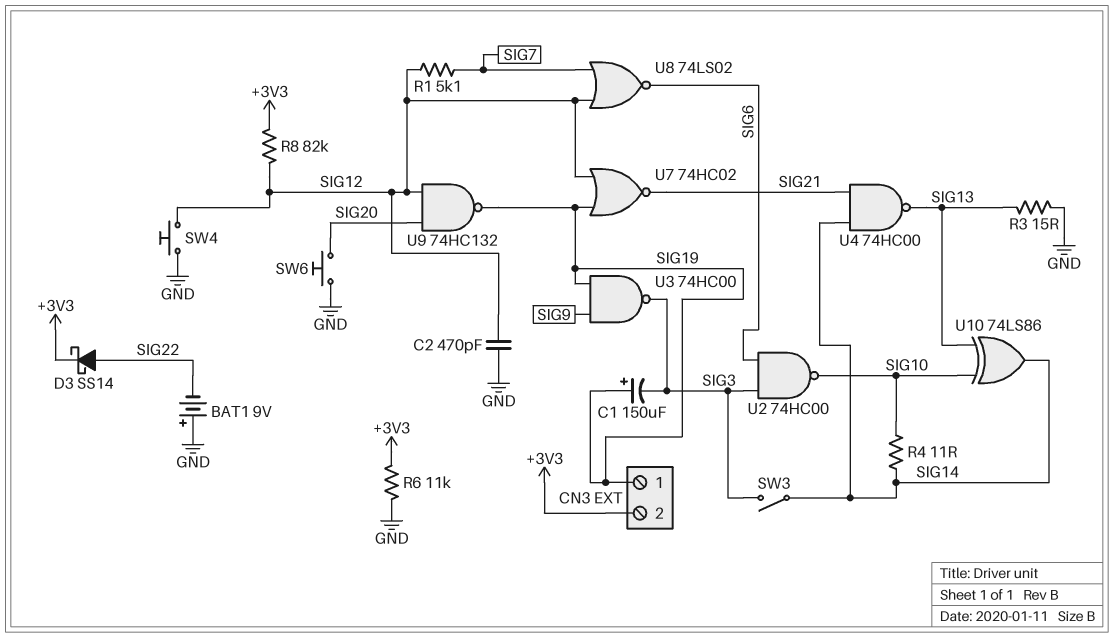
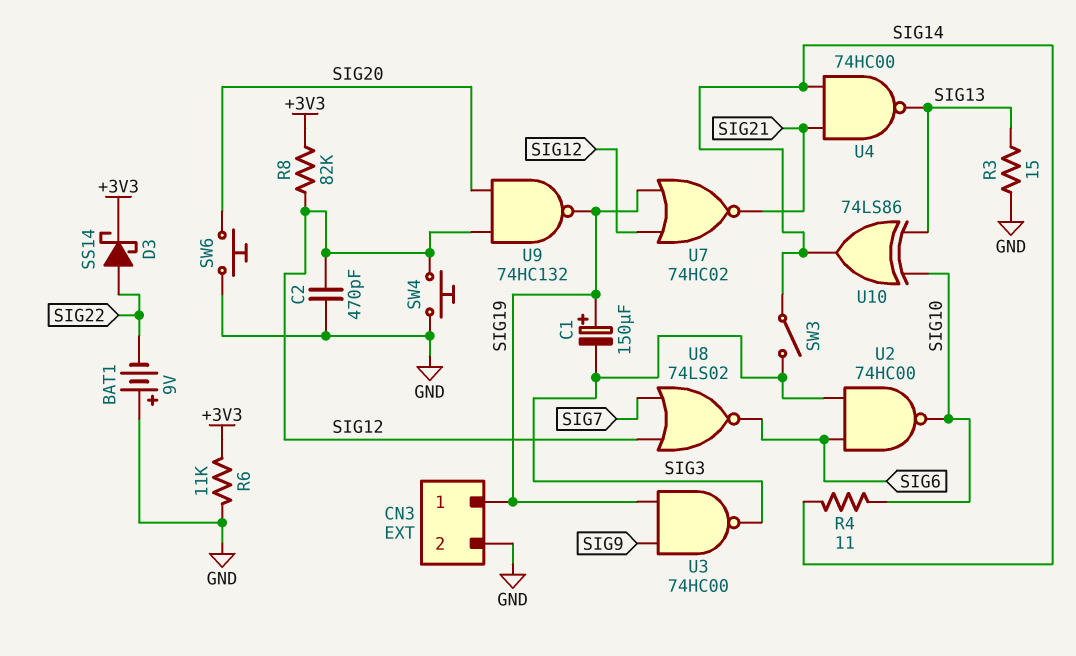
CN3 pin 2: +3V3 -> GND
R1: 5.1k (SIG7, SIG12) -> none

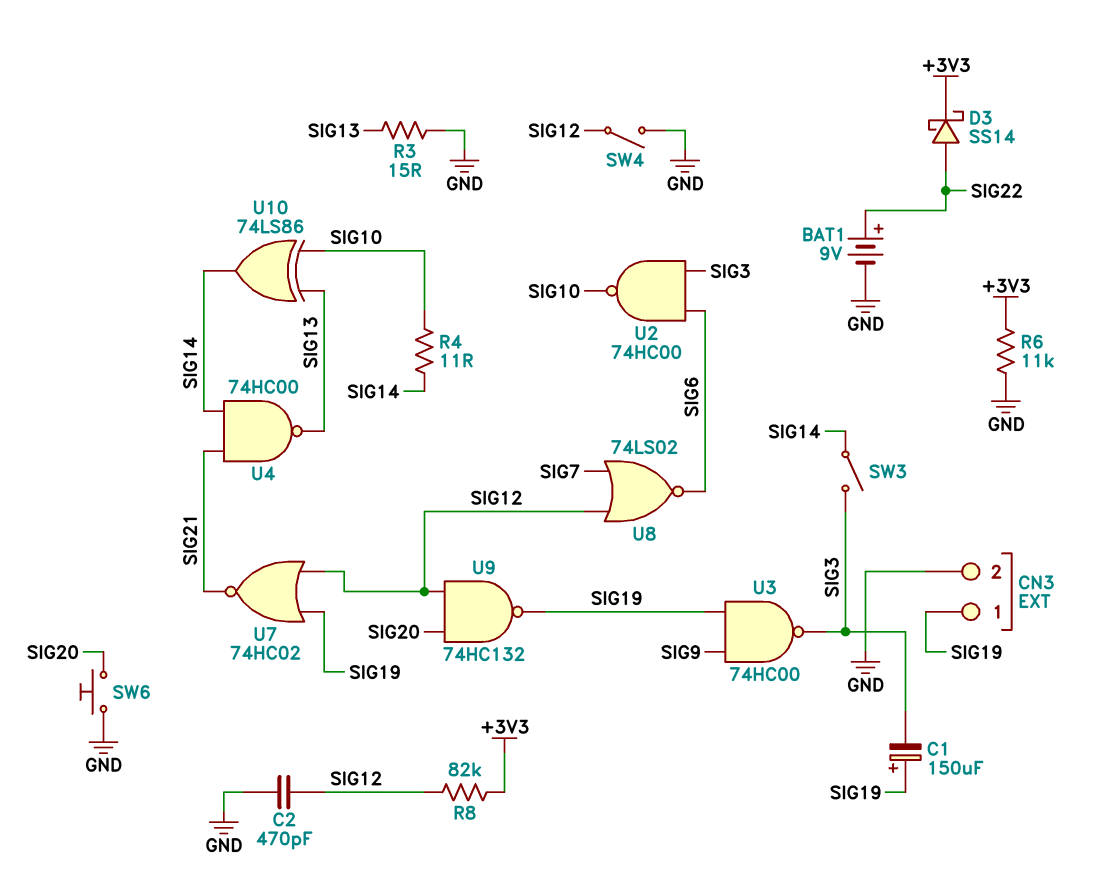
BAT1: 9V (plus GND, minus SIG22) -> 9V (plus SIG22, minus GND)
SW4: button (GND, SIG12) -> switch (GND, SIG12)

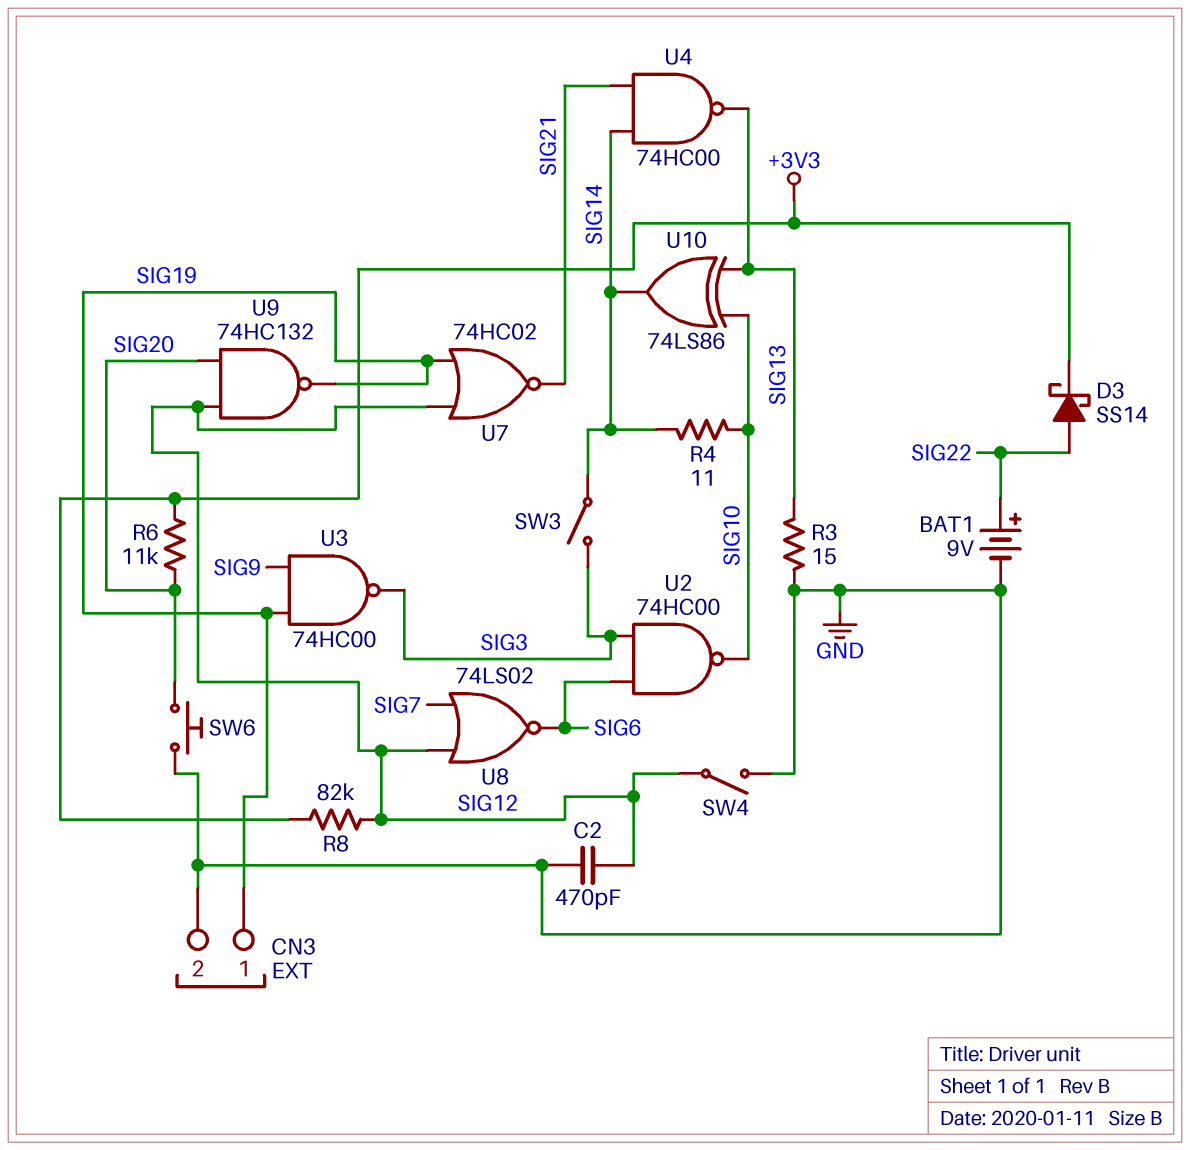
C1: 150uF (plus SIG19, minus SIG3) -> none
R6: 11k (+3V3, GND) -> 11k (+3V3, SIG20)

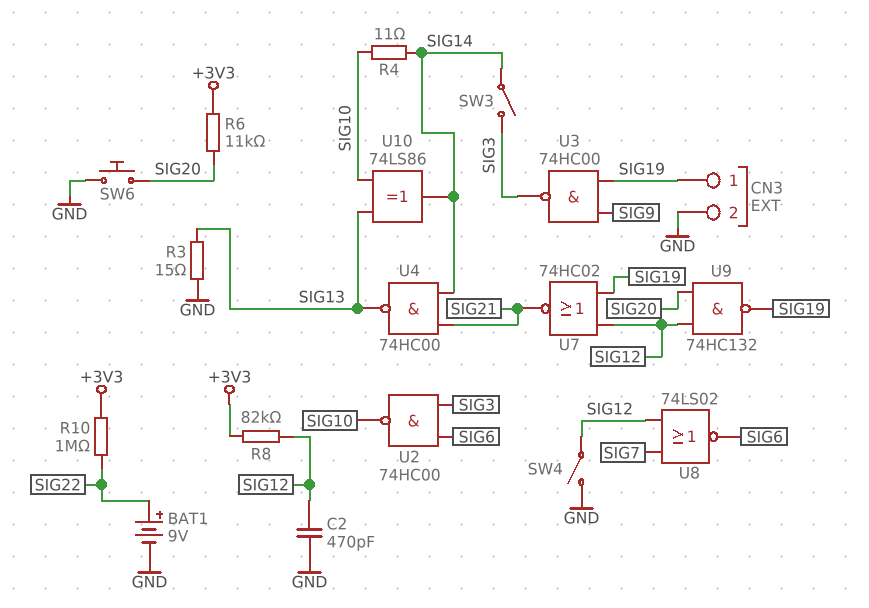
D3: schottky SS14 (A SIG22, K +3V3) -> none
R10: none -> 1M (+3V3, SIG22)

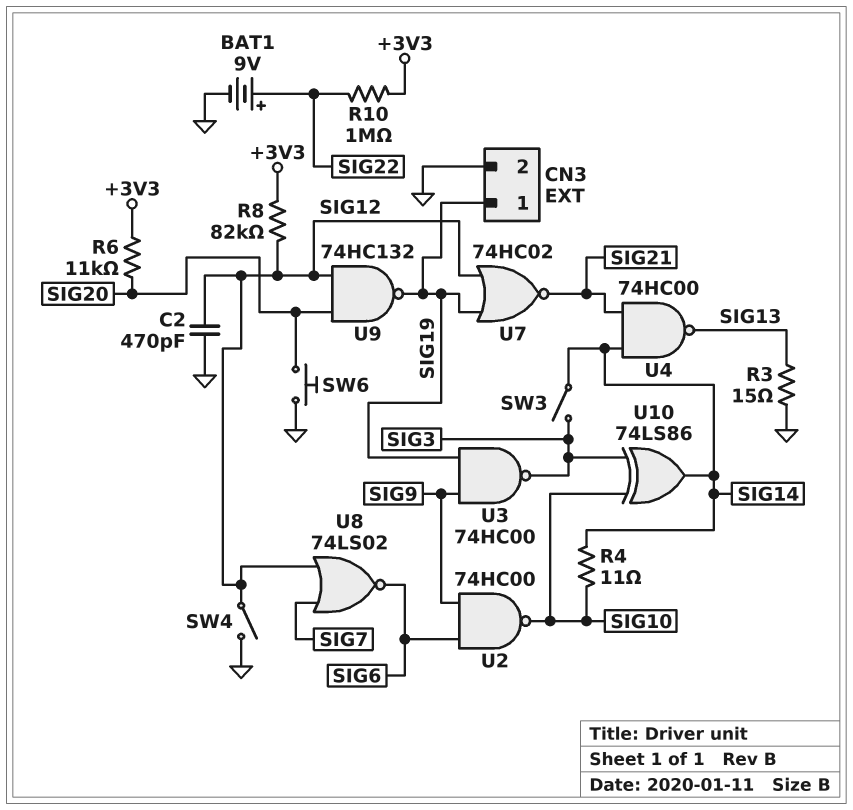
U2: NAND 74HC00 (in SIG3, in SIG6, out SIG10) -> NAND 74HC00 (in SIG6, in SIG9, out SIG10)
U10: XOR 74LS86 (in SIG10, in SIG13, out SIG14) -> XOR 74LS86 (in SIG3, in SIG10, out SIG14)

